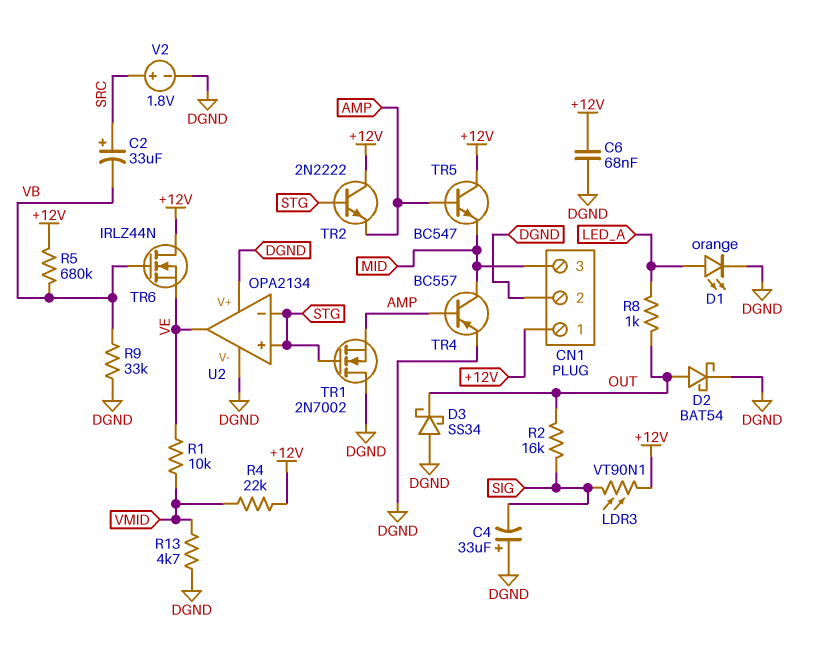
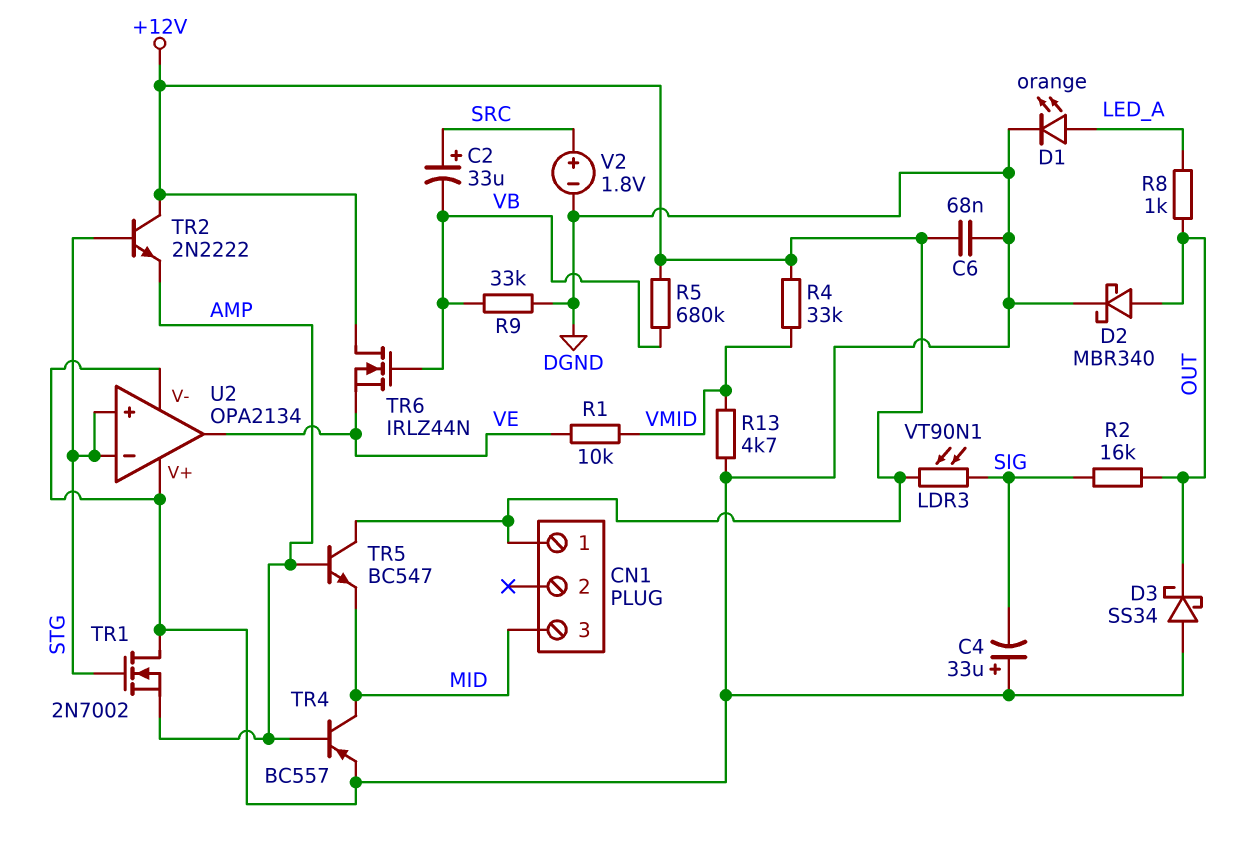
CN1 pin 2: DGND -> none
D2: schottky BAT54 (A OUT, K DGND) -> schottky MBR340 (A OUT, K DGND)
R4: 22k (+12V, VMID) -> 33k (+12V, VMID)

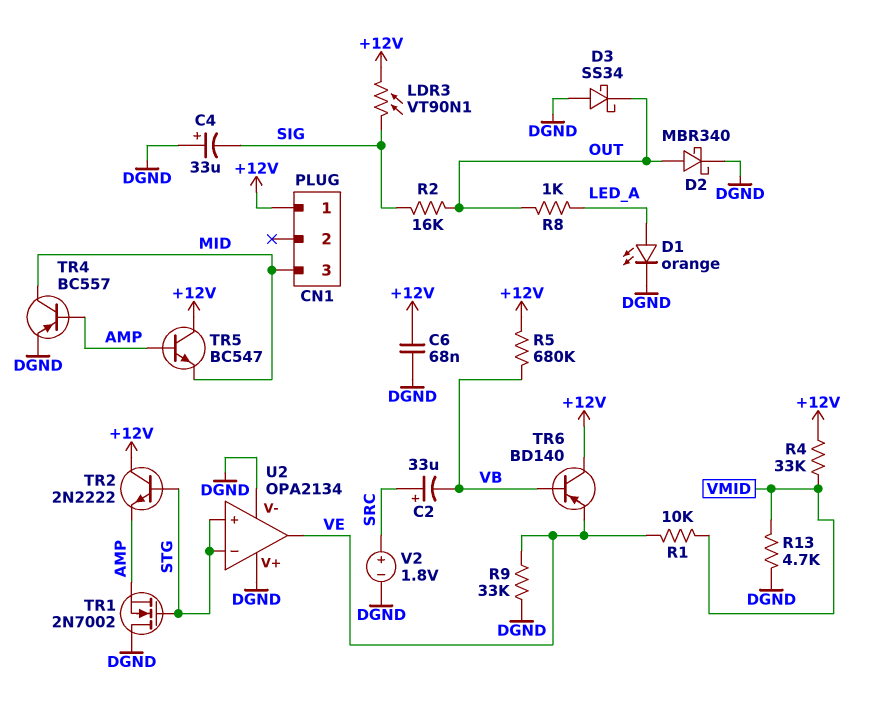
R9: 33k (DGND, VB) -> 33k (DGND, VE)
TR6: NMOS IRLZ44N (G VB, D +12V, S VE) -> PNP BD140 (B VB, C +12V, E VE)

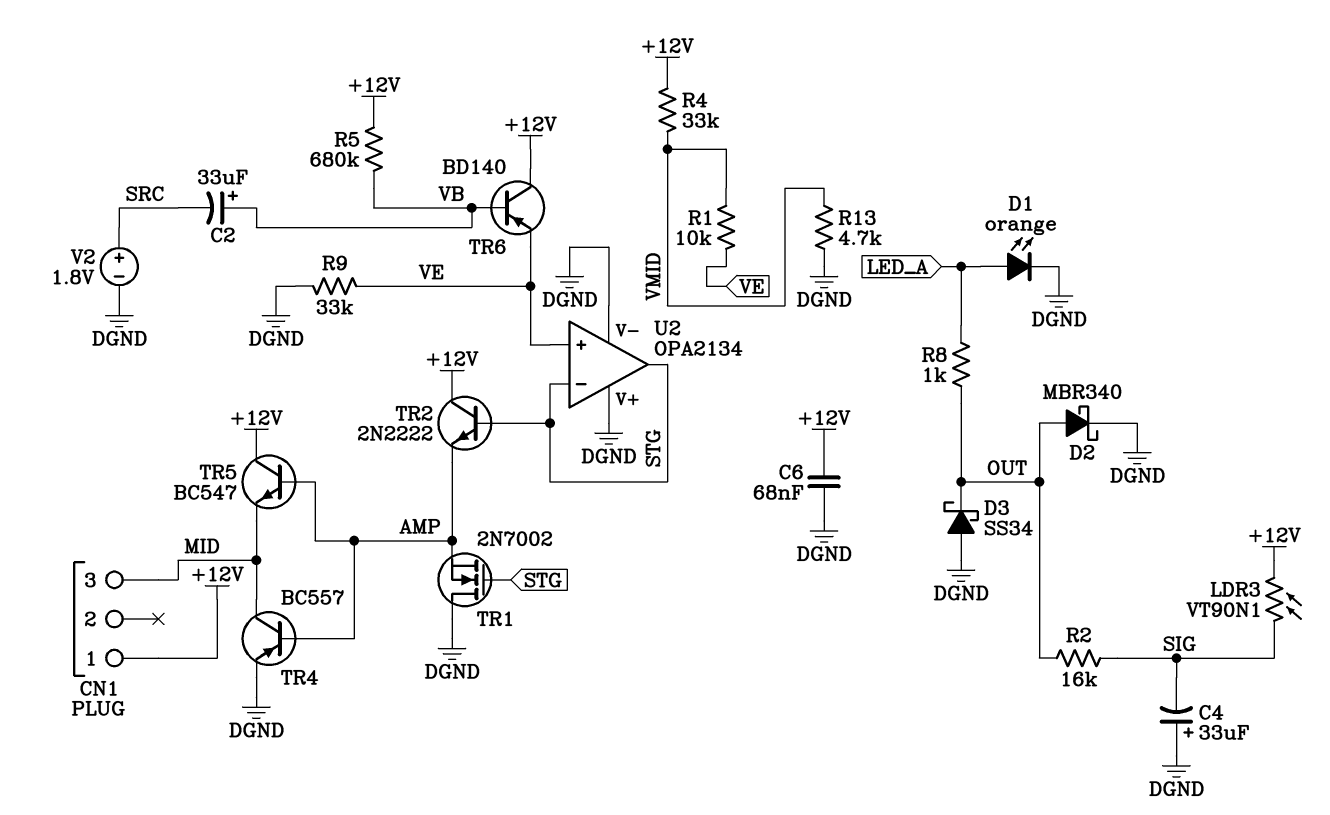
C2: 33uF (plus SRC, minus VB) -> 33uF (plus VB, minus SRC)
U2 pin in+: STG -> VE
U2 pin out: VE -> STG

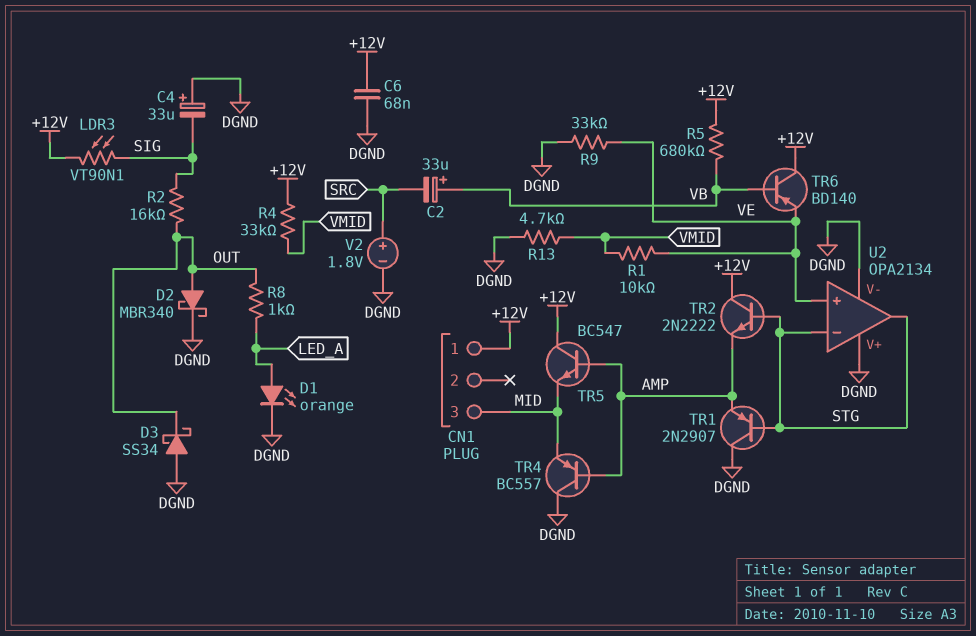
TR1: NMOS 2N7002 (G STG, D DGND, S AMP) -> PNP 2N2907 (B STG, C DGND, E AMP)
TR4: PNP BC557 (B AMP, C MID, E DGND) -> PNP BC557 (B AMP, C DGND, E MID)

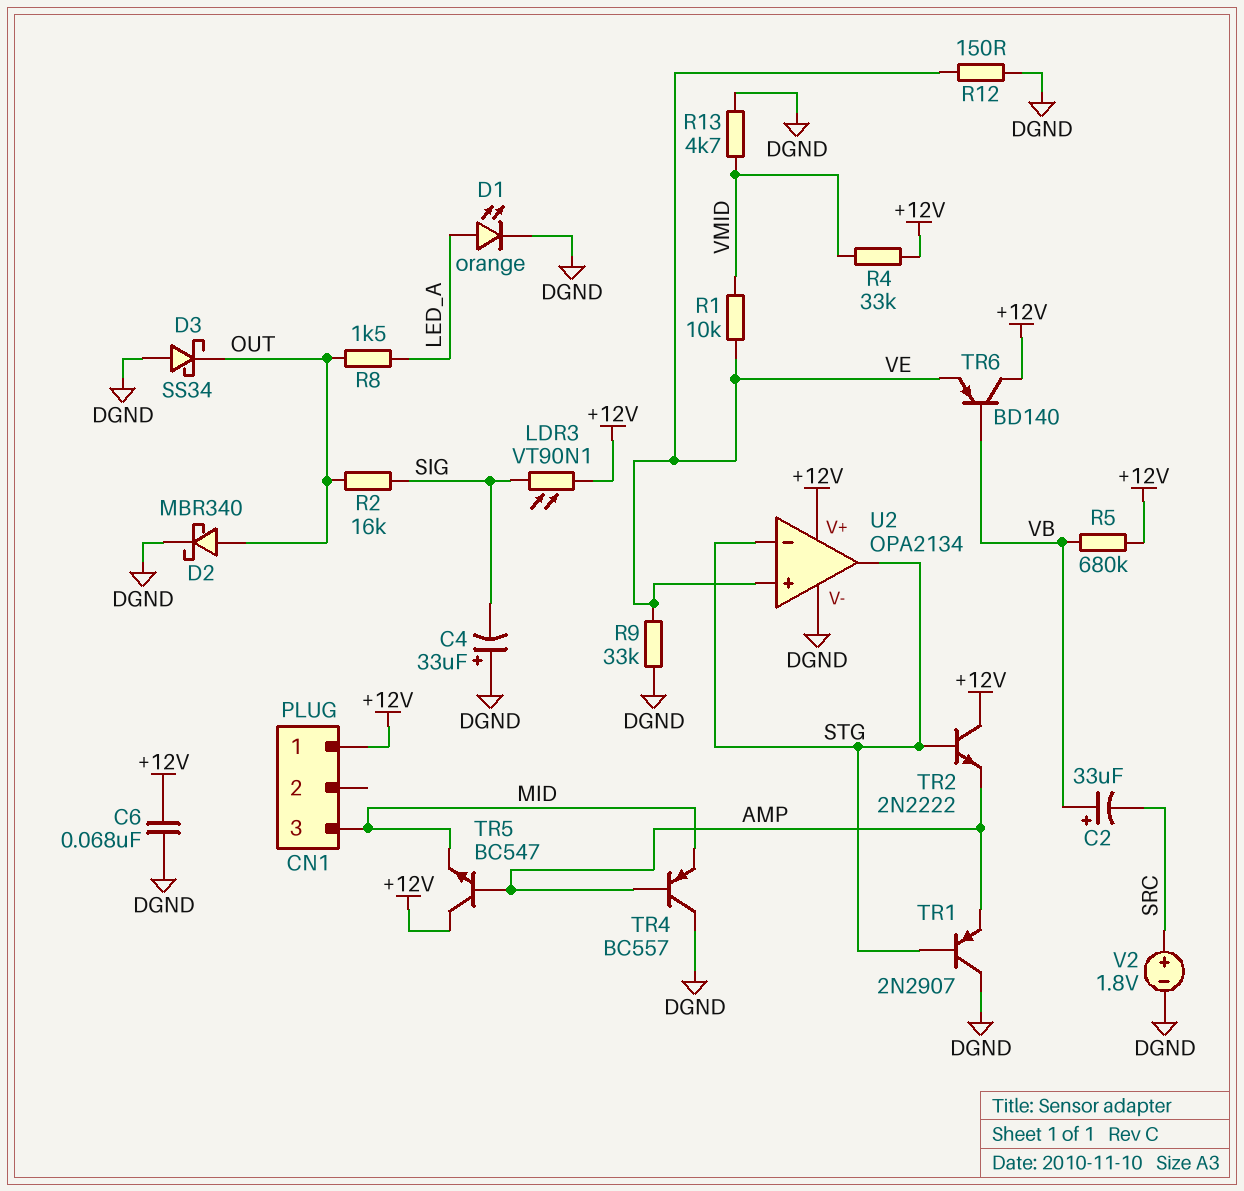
R8: 1k (LED_A, OUT) -> 1.5k (LED_A, OUT)
R12: none -> 150 (DGND, VE)
U2 pin V+: DGND -> +12V

